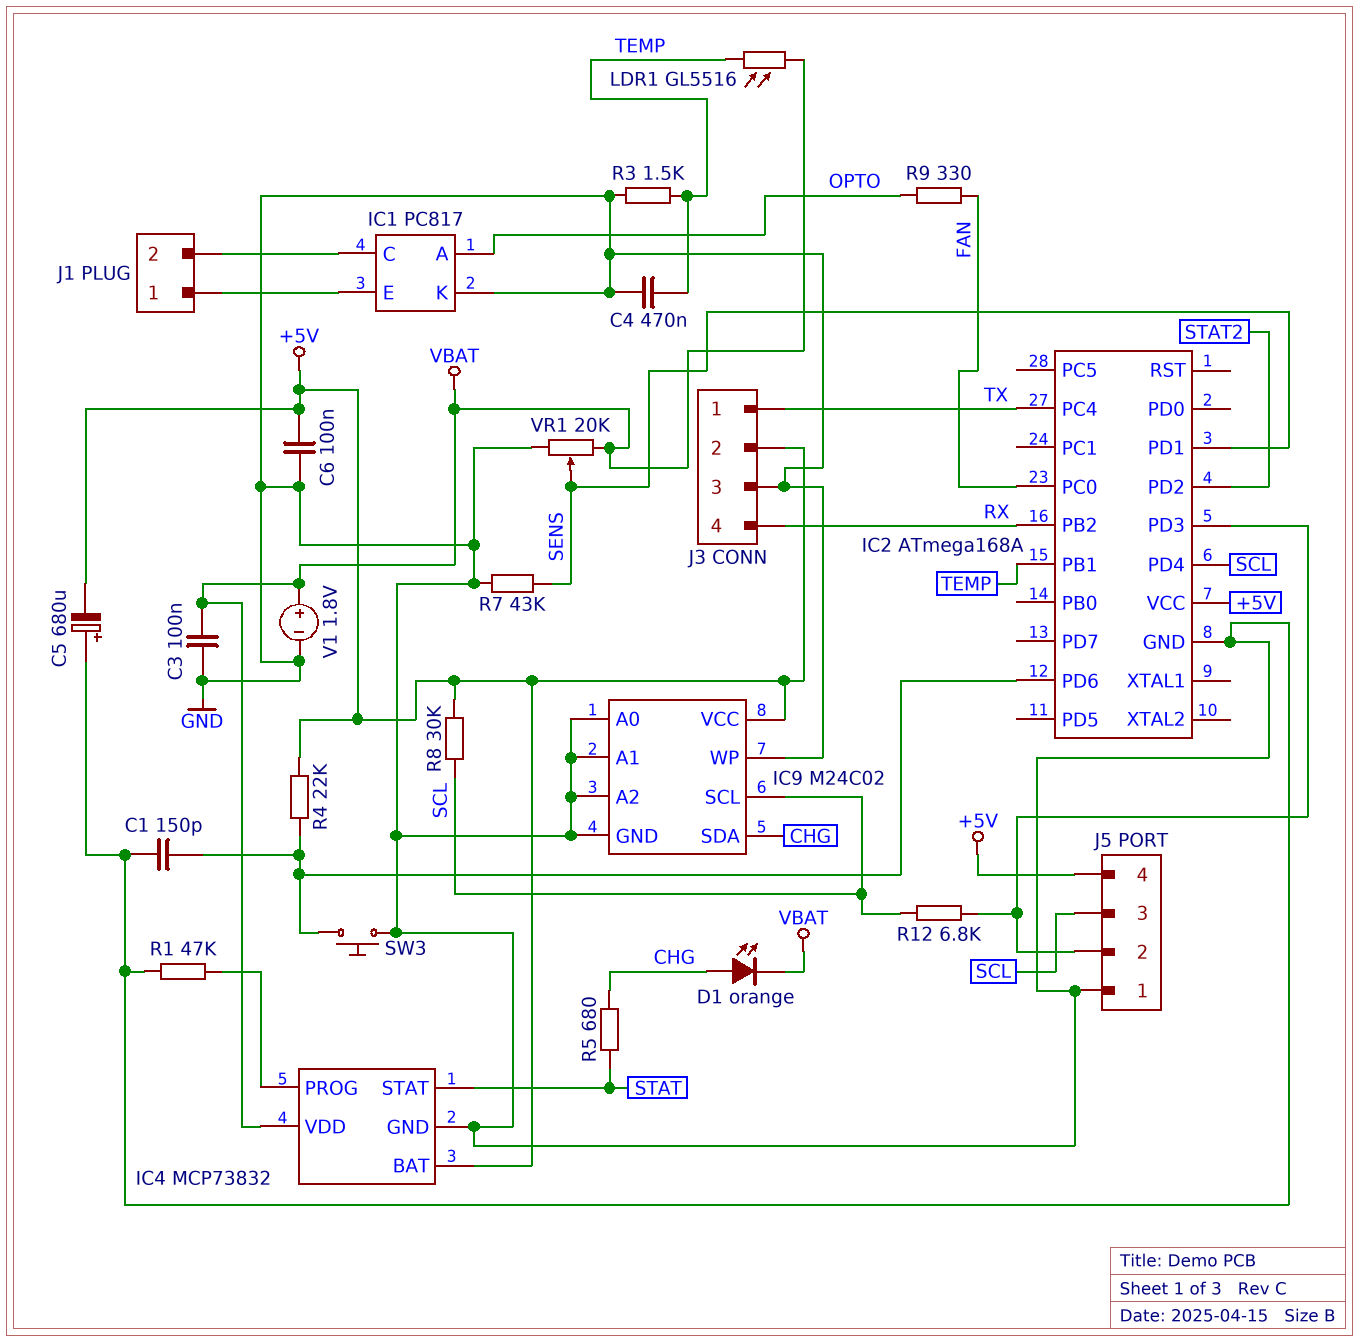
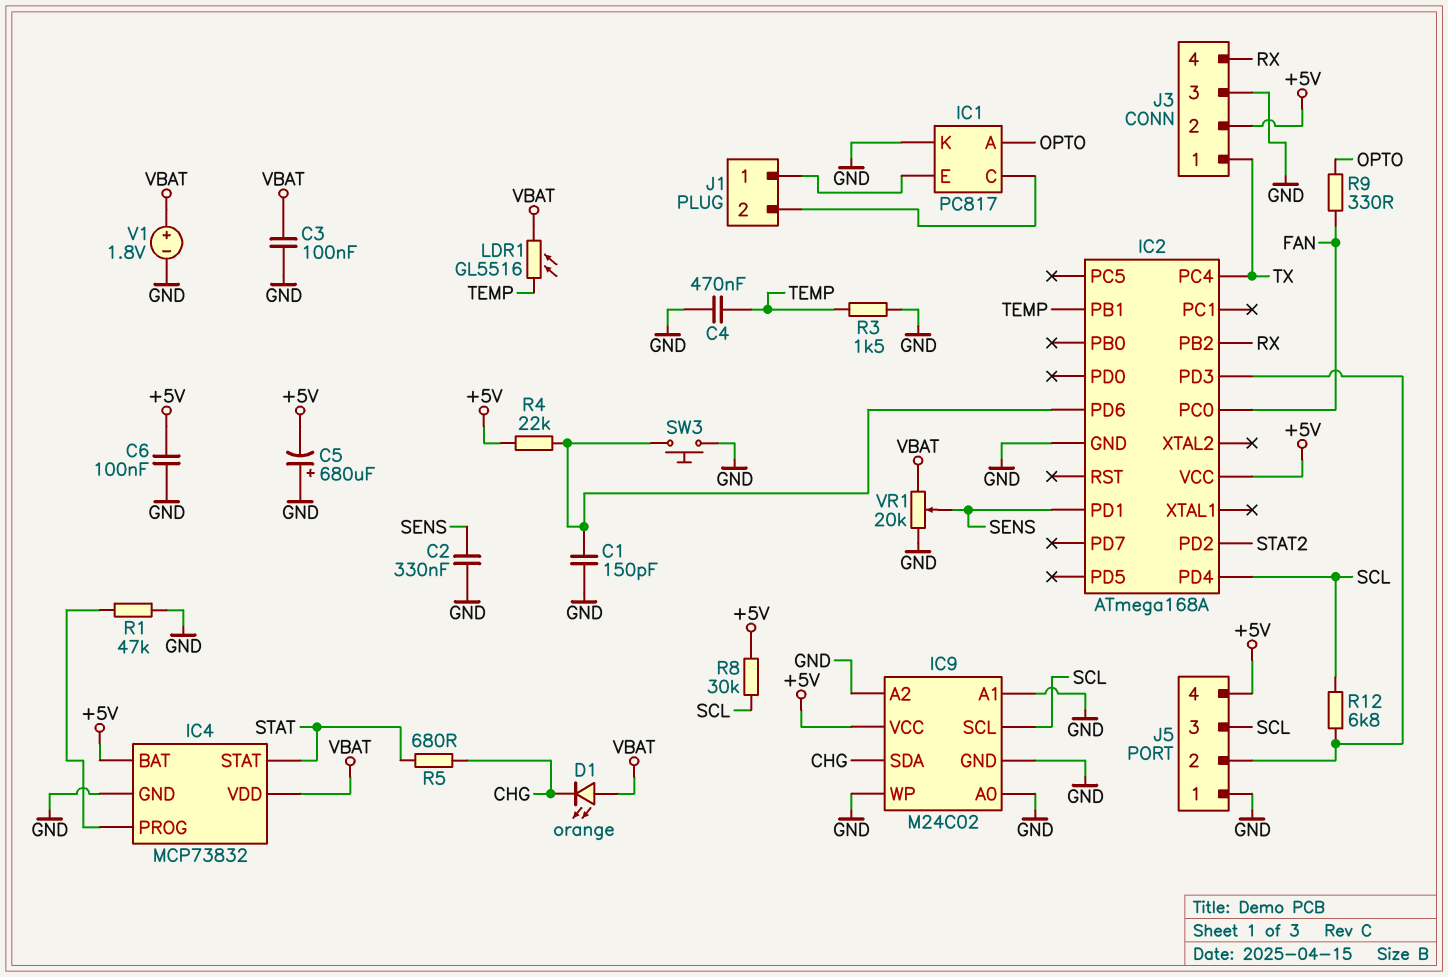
C2: none -> 330nF (GND, SENS)
D1: LED orange (A CHG, K VBAT) -> LED orange (A VBAT, K CHG)
R7: 43k (GND, SENS) -> none

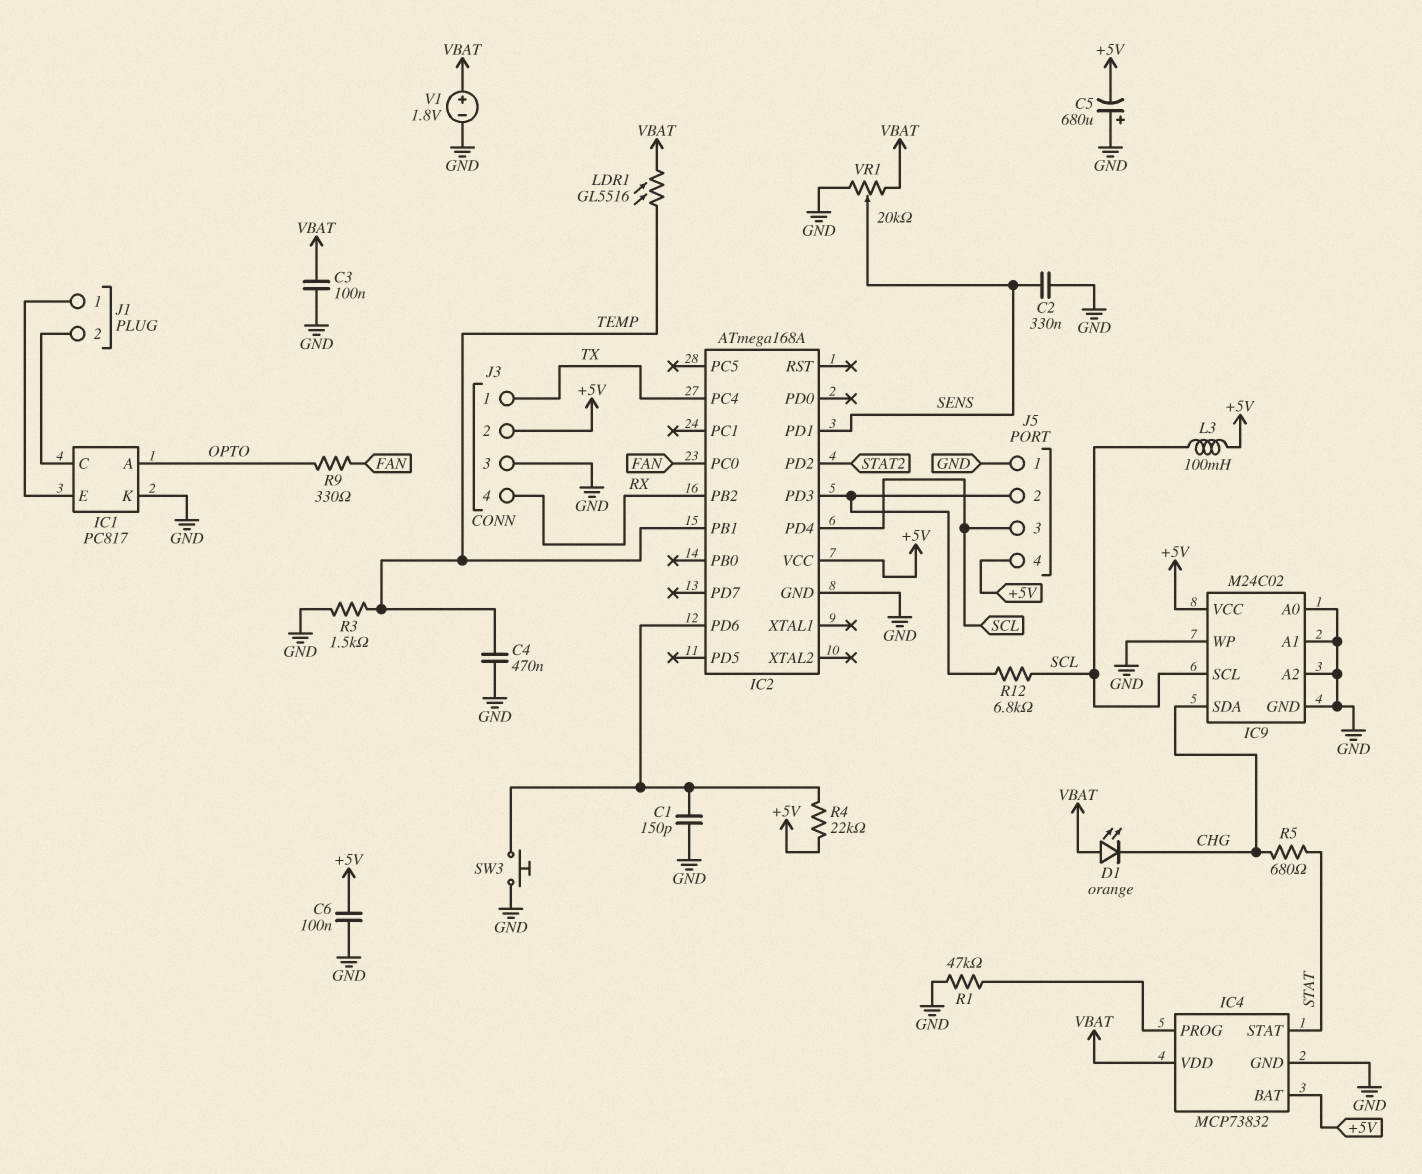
L3: none -> 100mH (+5V, SCL)
R8: 30k (+5V, SCL) -> none

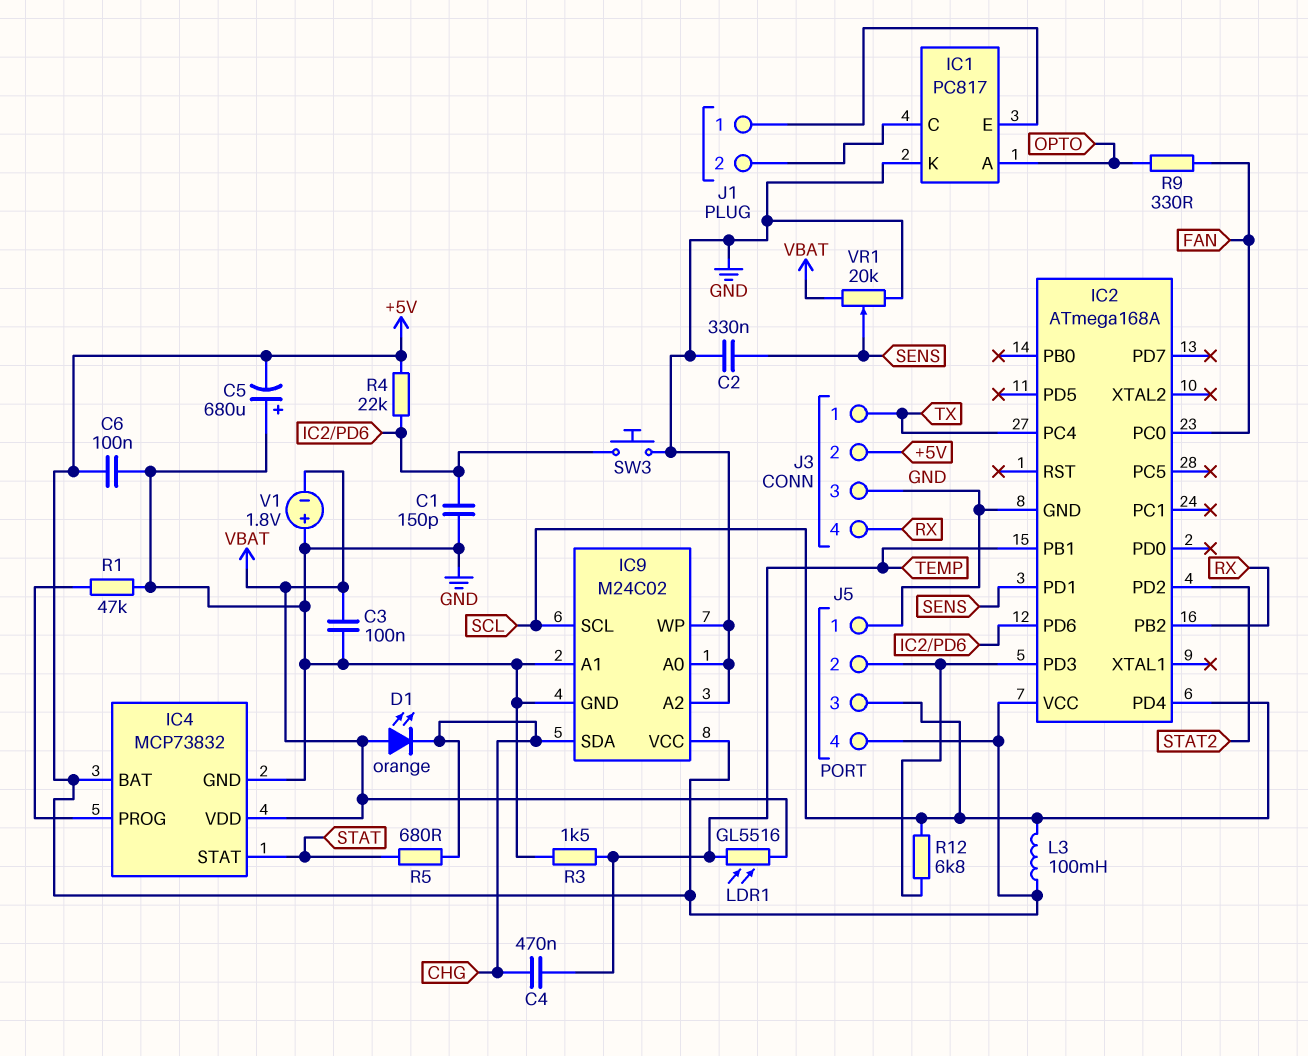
C4: 470nF (GND, TEMP) -> 470nF (CHG, TEMP)
V1: 1.8V (plus VBAT, minus GND) -> 1.8V (plus GND, minus VBAT)

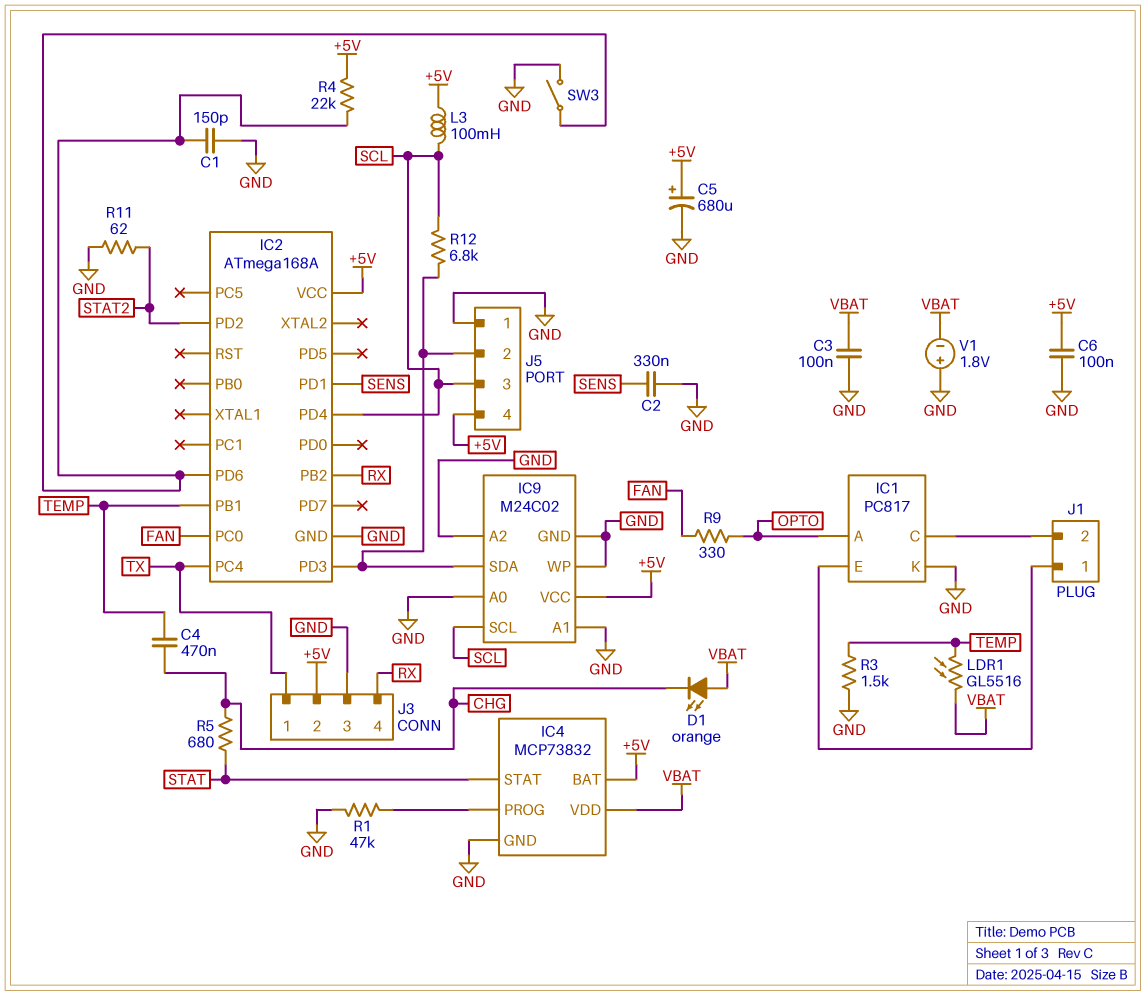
C5: 680uF (plus GND, minus +5V) -> 680uF (plus +5V, minus GND)
IC9 pin SDA: CHG -> IC2/PD3
R11: none -> 62 (GND, STAT2)
SW3: button (GND, IC2/PD6) -> switch (GND, IC2/PD6)
VR1: 20k (GND, VBAT, wiper SENS) -> none

